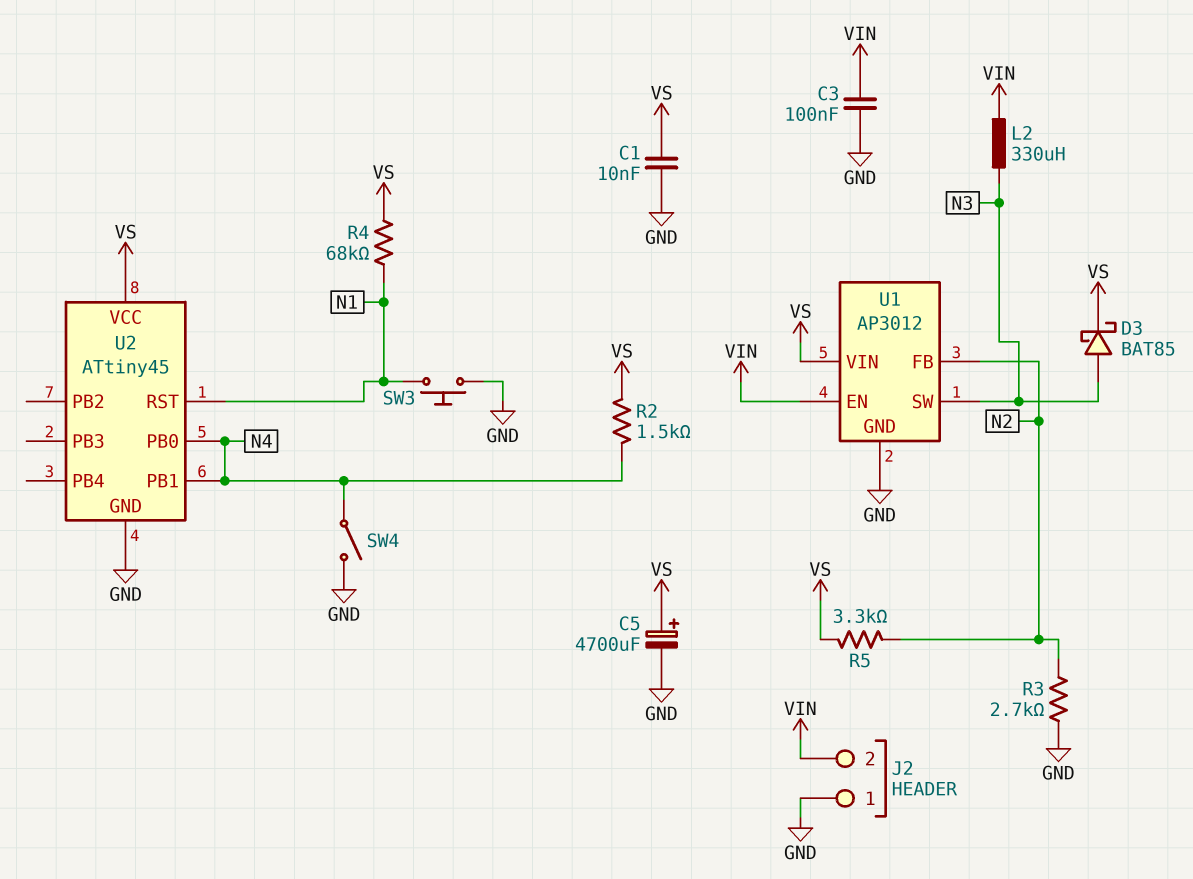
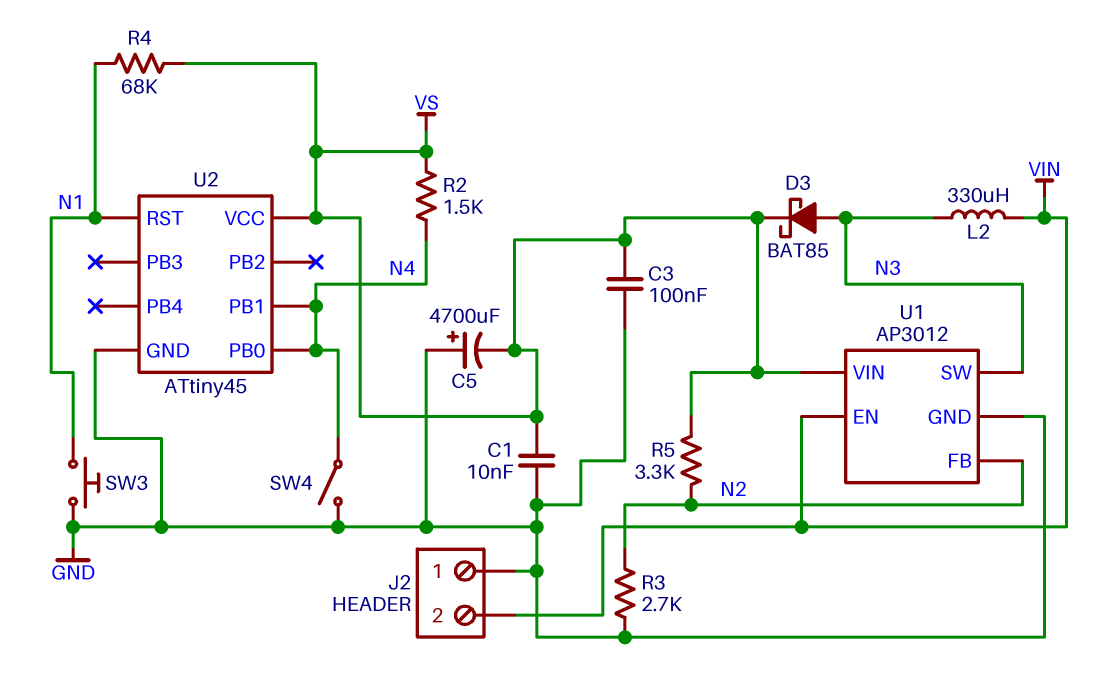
C3: 100nF (GND, VIN) -> 100nF (GND, VS)
C5: 4700uF (plus VS, minus GND) -> 4700uF (plus GND, minus VS)

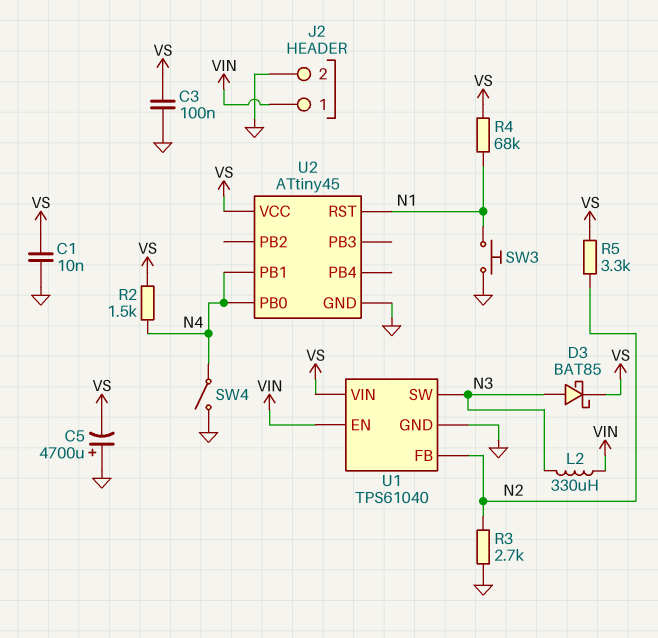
J2 pin 1: GND -> VIN
J2 pin 2: VIN -> GND
U1: AP3012 -> TPS61040

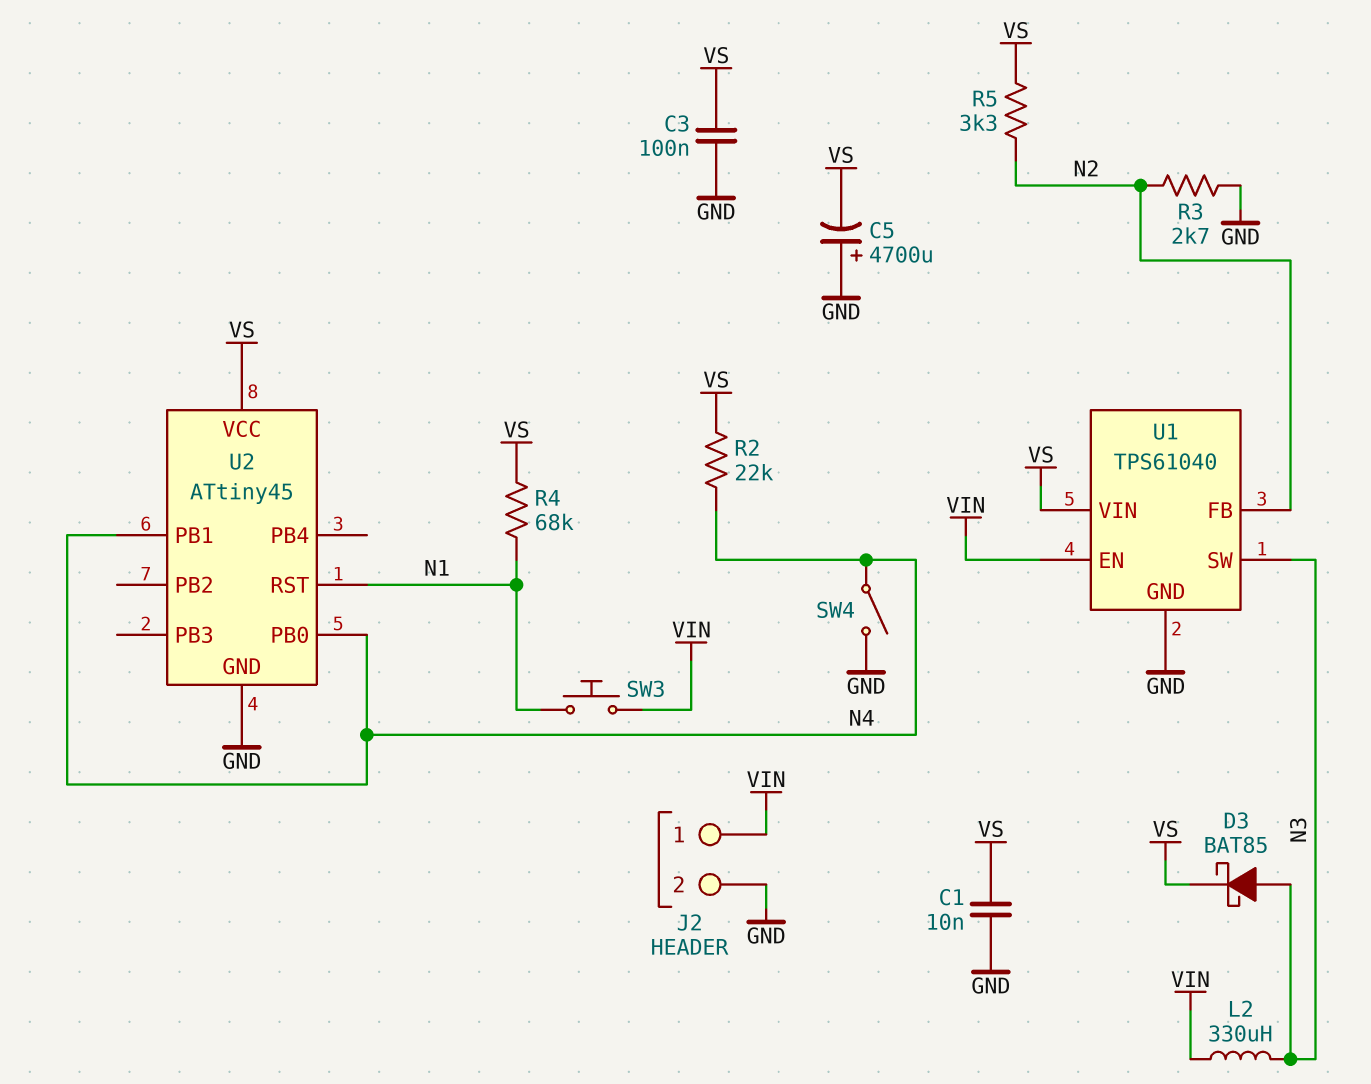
R2: 1.5k (N4, VS) -> 22k (N4, VS)
SW3: button (GND, N1) -> button (N1, VIN)

